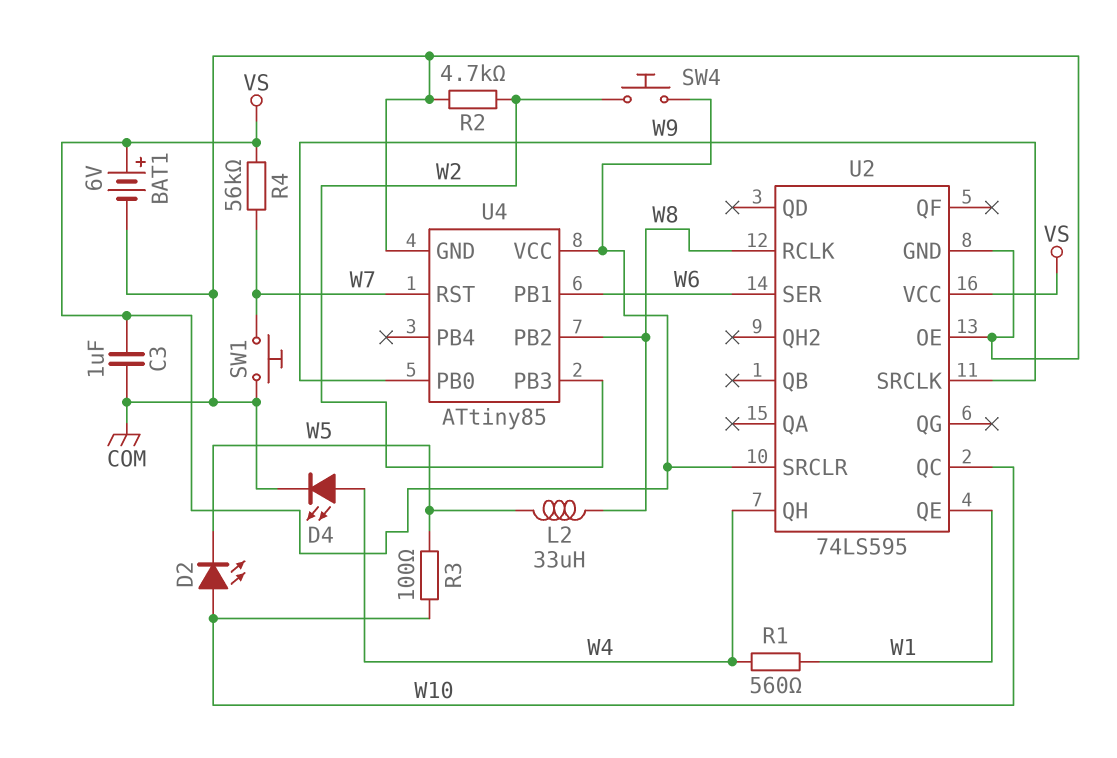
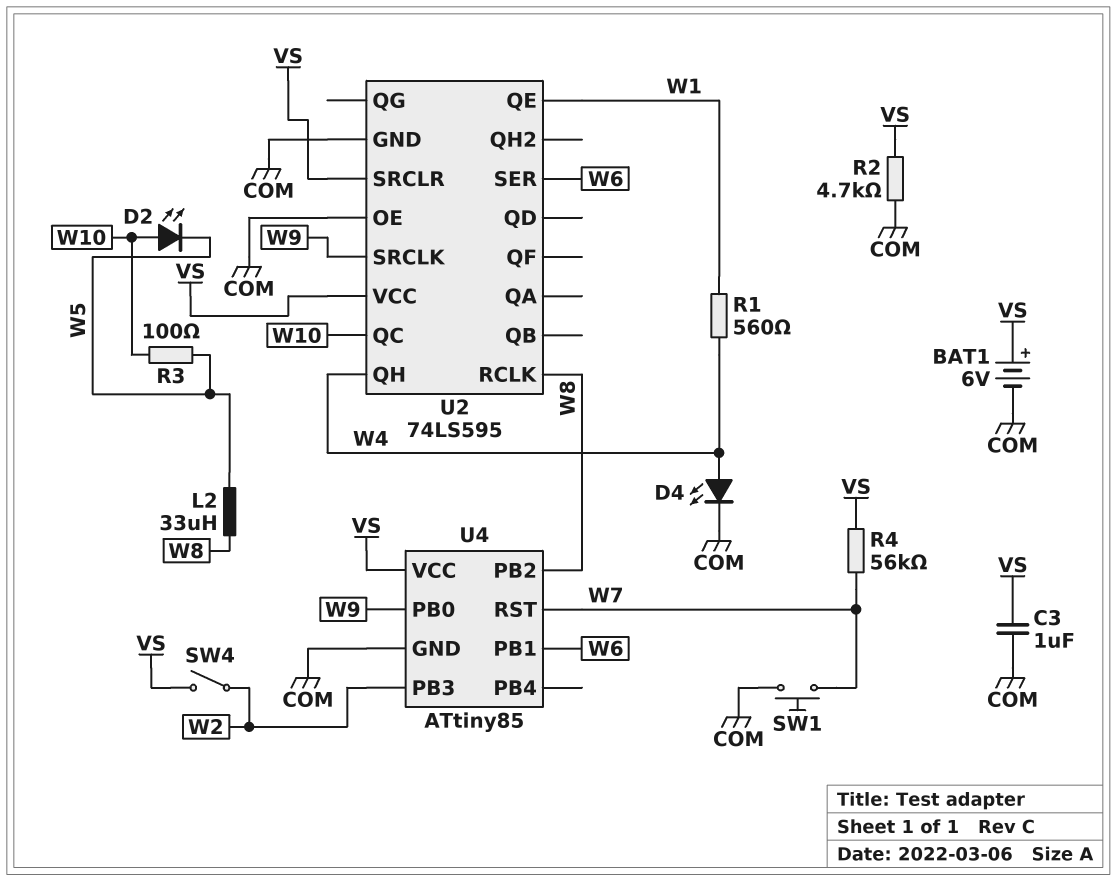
R2: 4.7k (COM, W2) -> 4.7k (COM, VS)
SW4: button (VS, W2) -> switch (VS, W2)

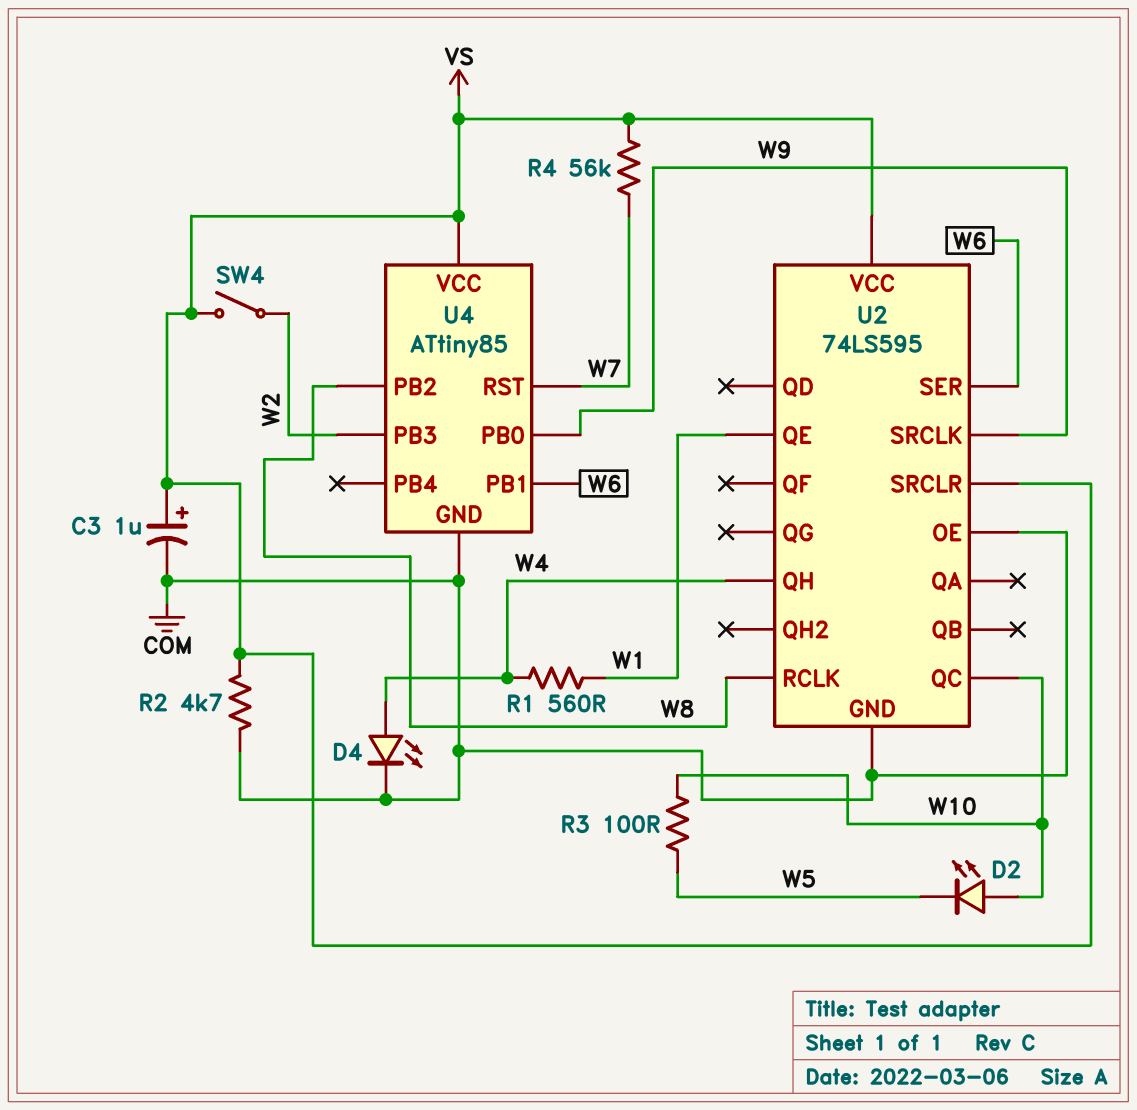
BAT1: 6V (plus VS, minus COM) -> none
C3: 1uF (COM, VS) -> 1uF (plus VS, minus COM)
L2: 33uH (W5, W8) -> none
SW1: button (COM, W7) -> none

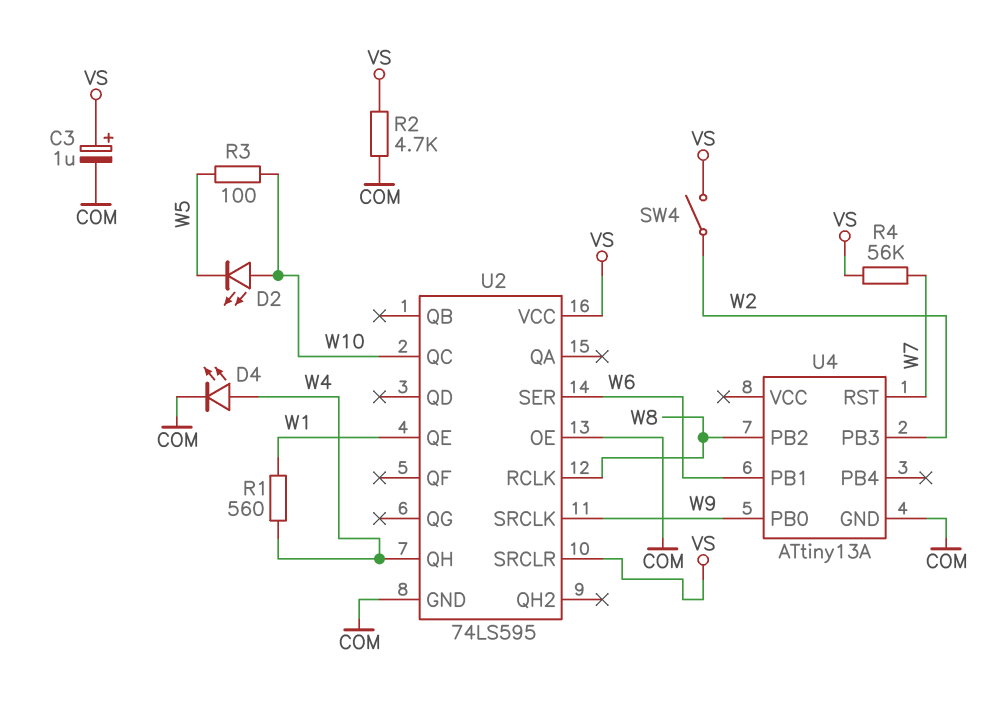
U4: ATtiny85 -> ATtiny13A
U4 pin VCC: VS -> none

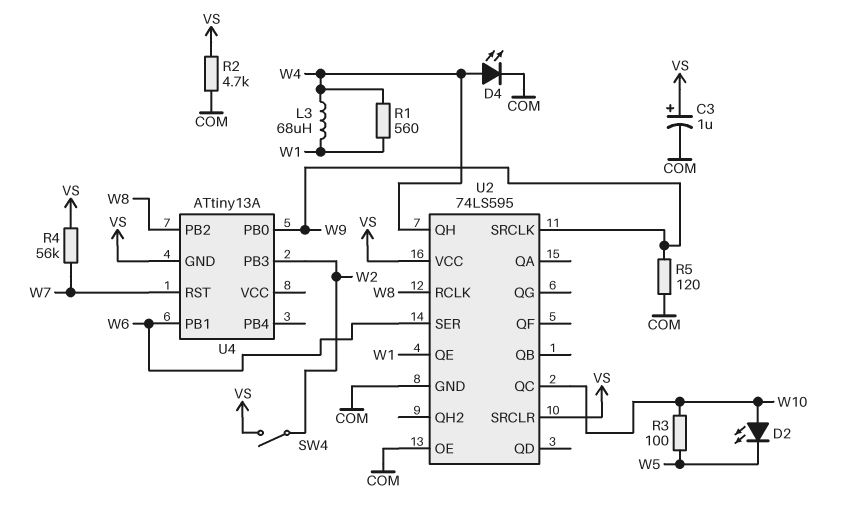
L3: none -> 68uH (W1, W4)
R5: none -> 120 (COM, W9)
U4 pin GND: COM -> VS

